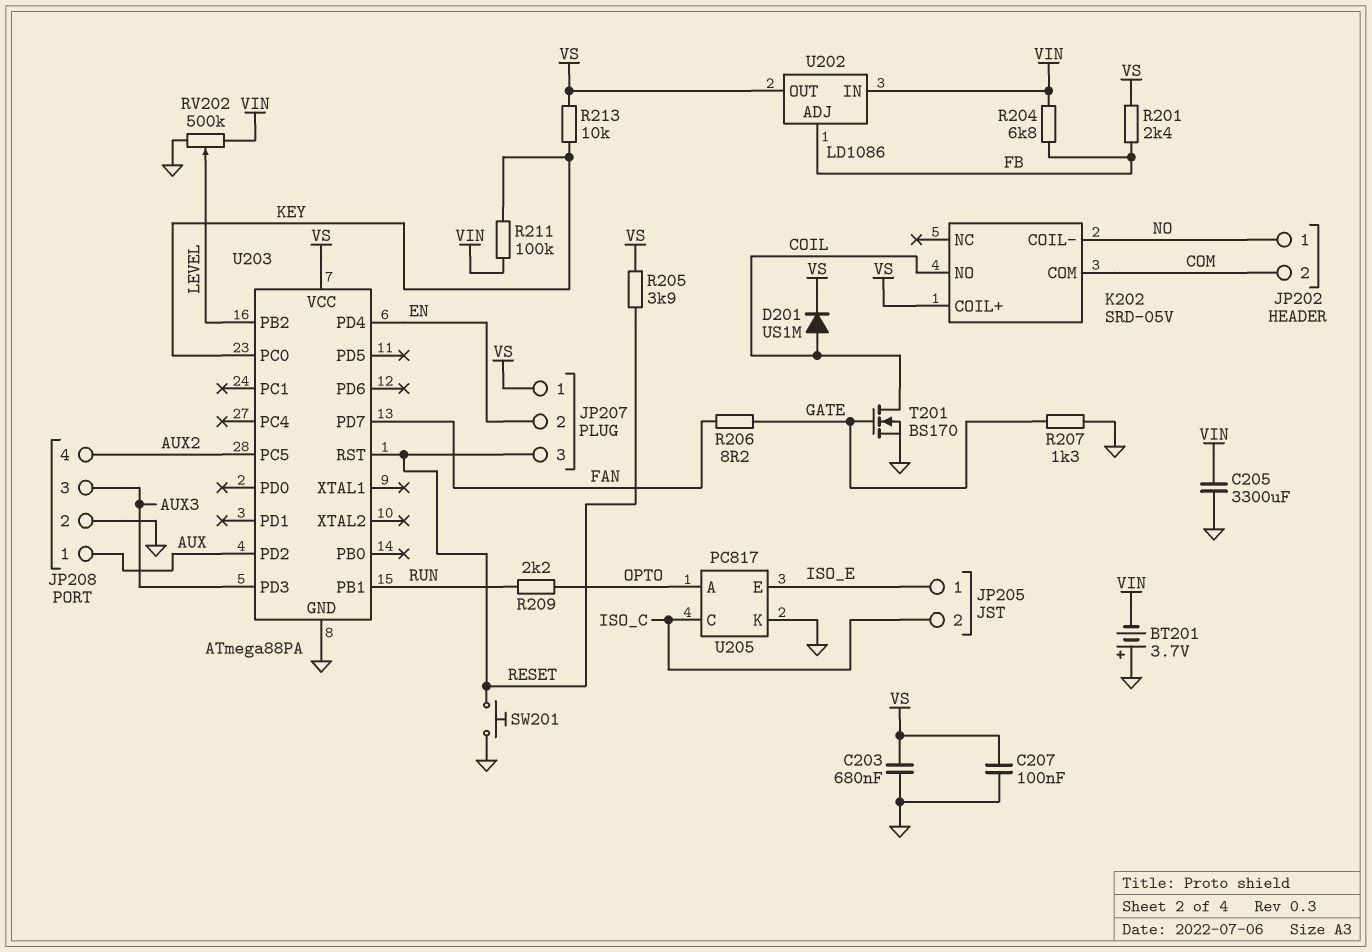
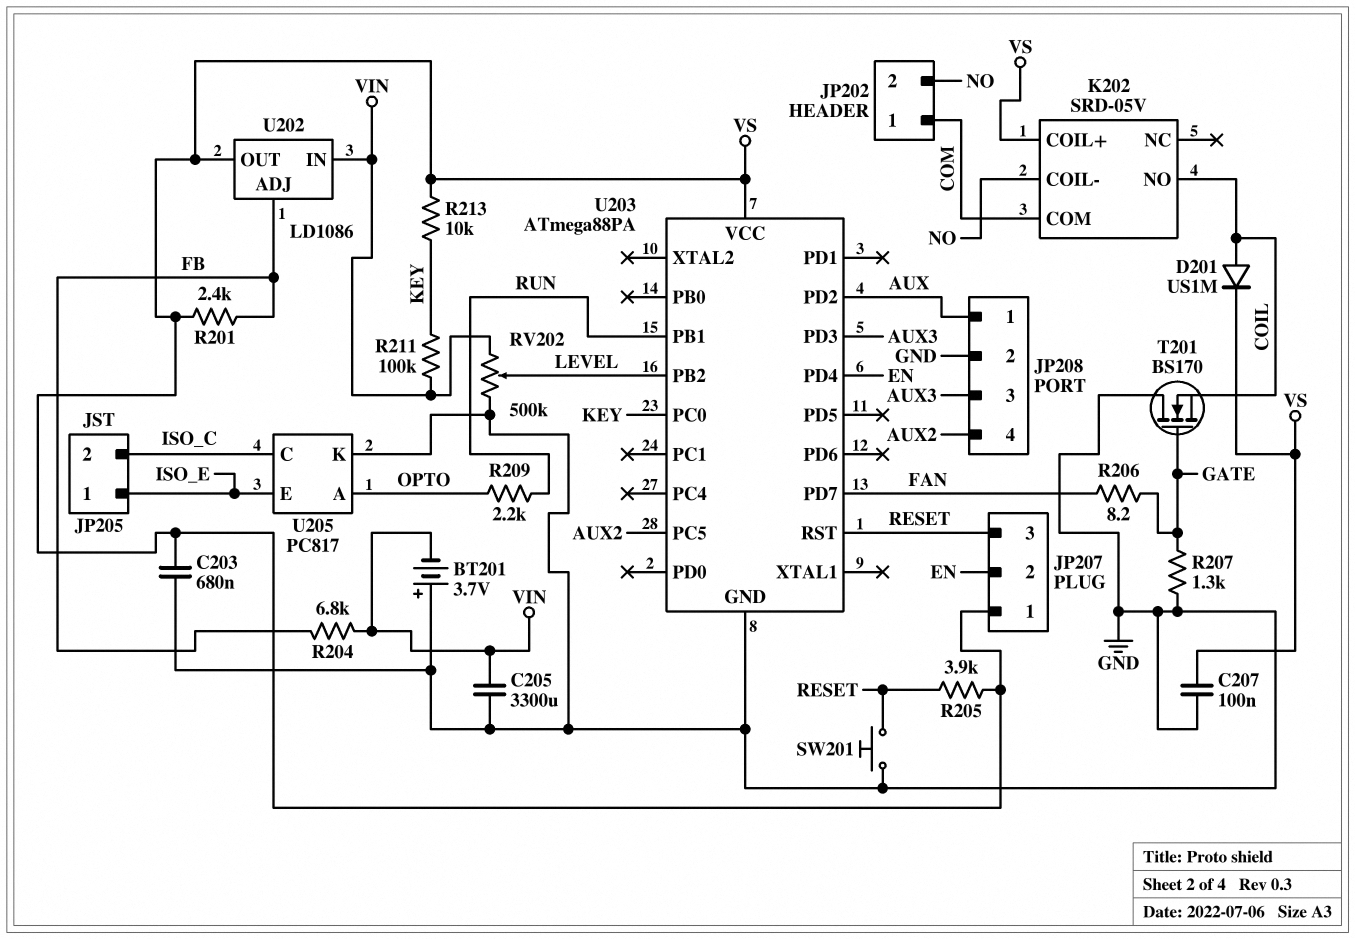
JP202 pin 1: NO -> COM
JP202 pin 2: COM -> NO
T201: NMOS BS170 (G GATE, D COIL, S GND) -> NMOS BS170 (G GATE, D GND, S COIL)

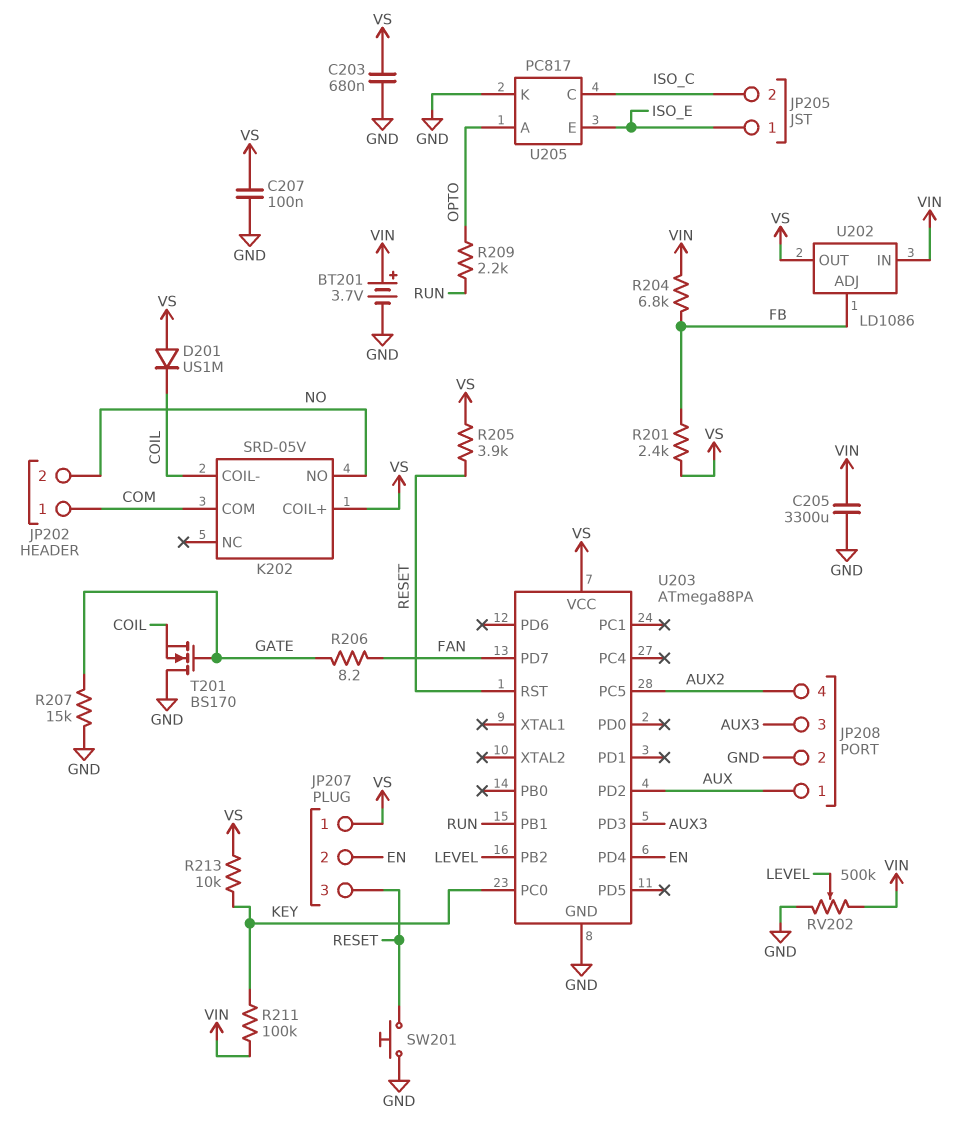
BT201: 3.7V (plus GND, minus VIN) -> 3.7V (plus VIN, minus GND)
D201: diode US1M (A COIL, K VS) -> diode US1M (A VS, K COIL)
K202 pin COIL-: NO -> COIL
K202 pin NO: COIL -> NO
R207: 1.3k (GATE, GND) -> 15k (GATE, GND)

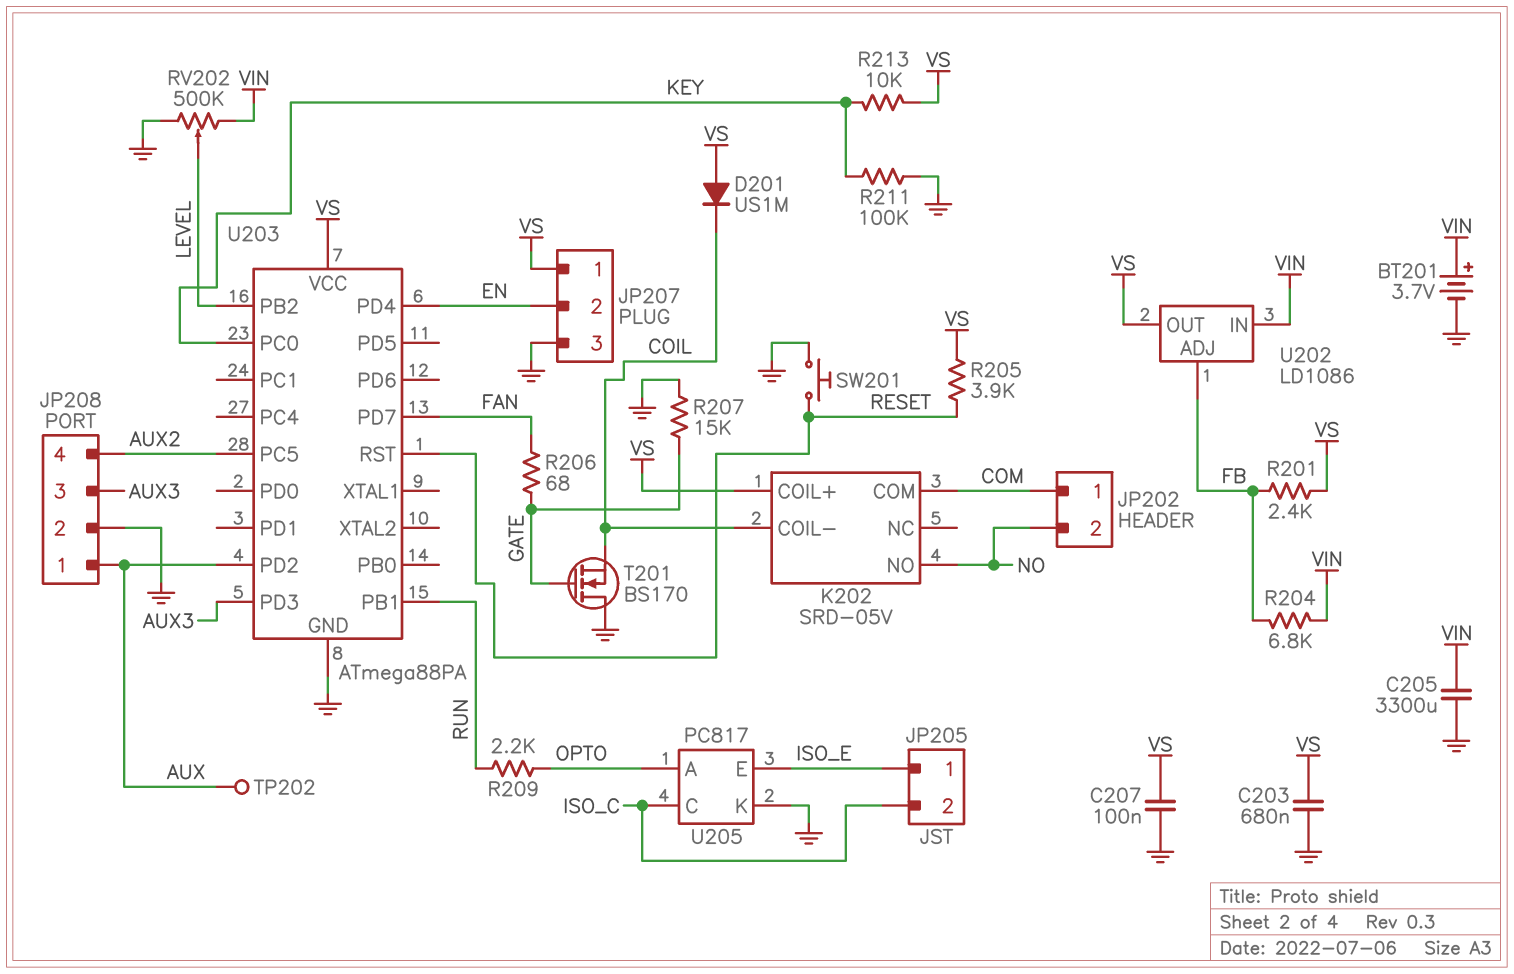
JP207 pin 3: RESET -> GND
R206: 8.2 (FAN, GATE) -> 68 (FAN, GATE)
R211: 100k (KEY, VIN) -> 100k (GND, KEY)
TP202: none -> test point (AUX)

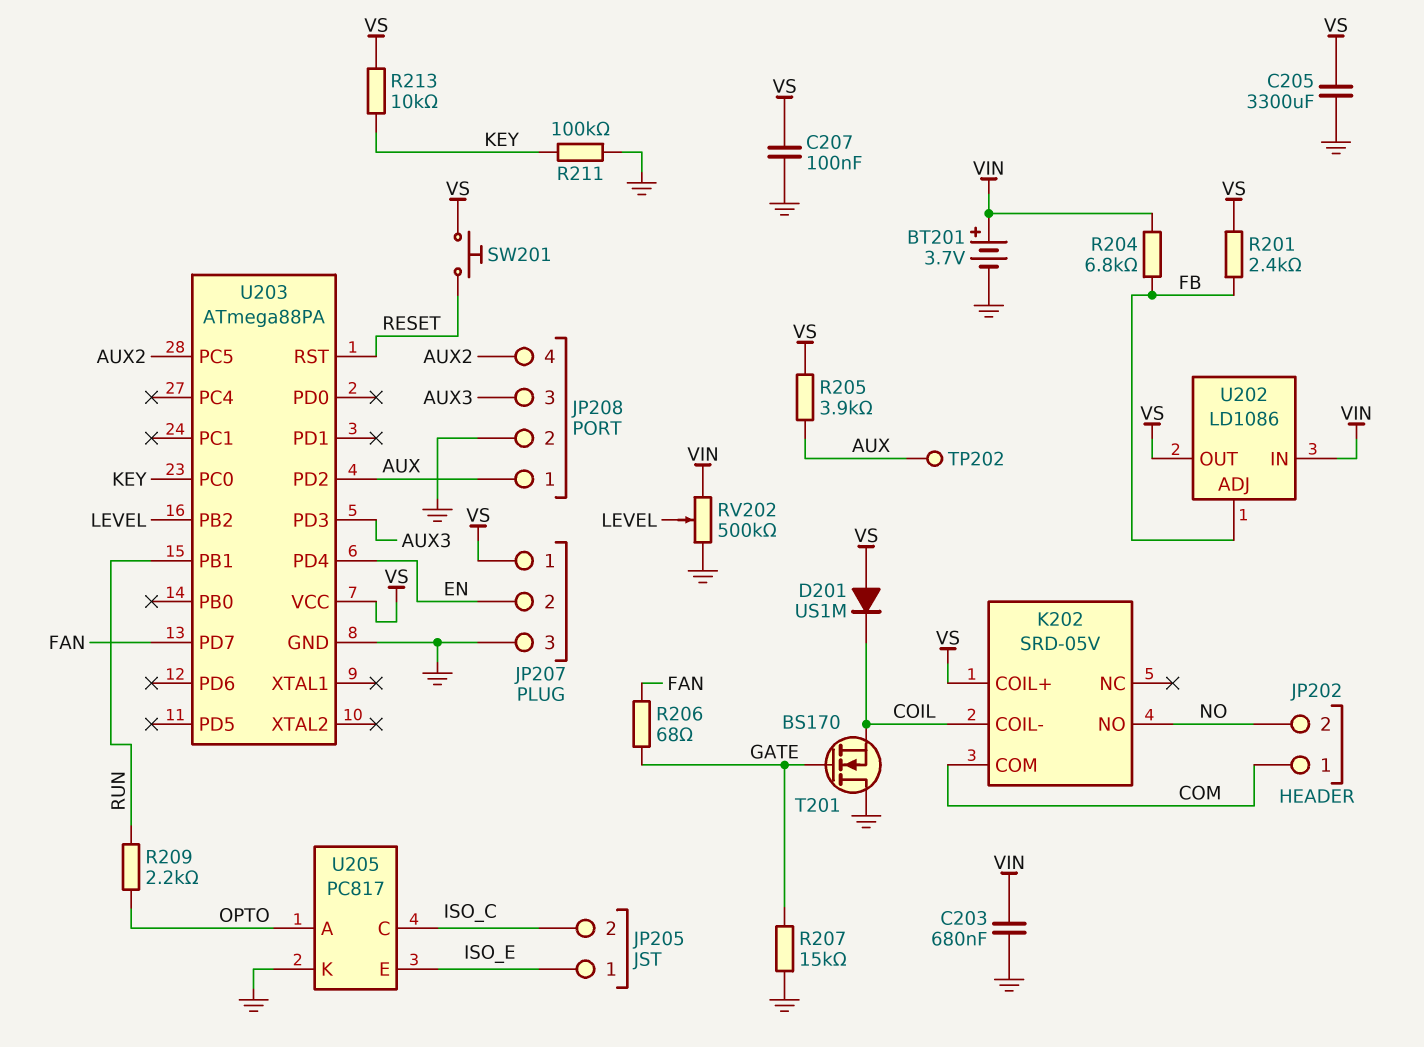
C203: 680nF (GND, VS) -> 680nF (GND, VIN)
C205: 3300uF (GND, VIN) -> 3300uF (GND, VS)
R205: 3.9k (RESET, VS) -> 3.9k (AUX, VS)
SW201: button (GND, RESET) -> button (RESET, VS)

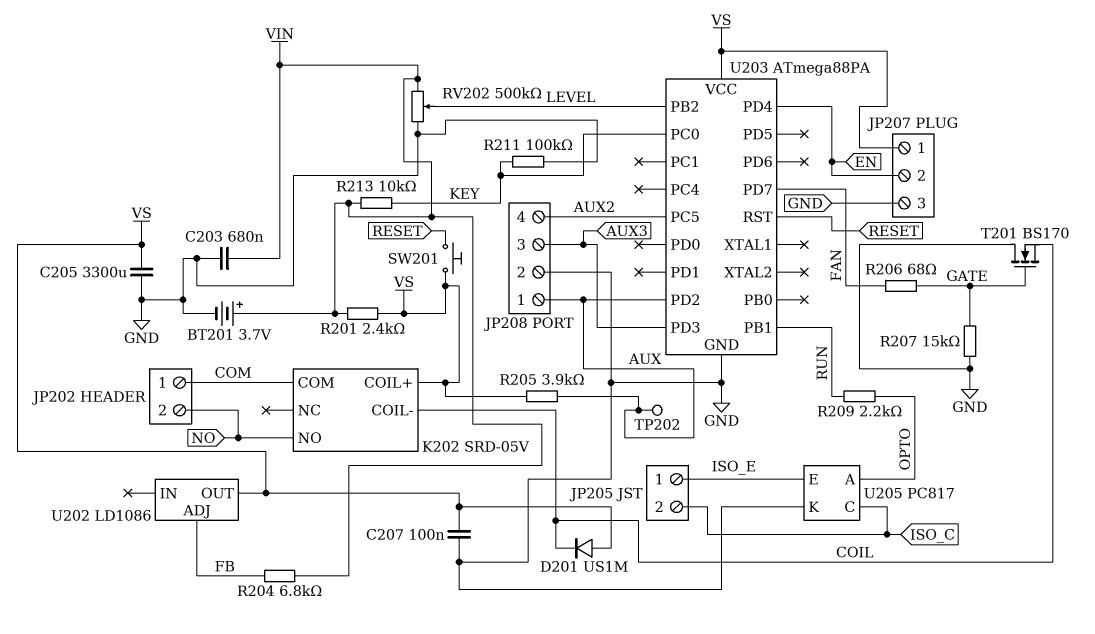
R201: 2.4k (FB, VS) -> 2.4k (VIN, VS)
R213: 10k (KEY, VS) -> 10k (KEY, VIN)
U202 pin IN: VIN -> none

